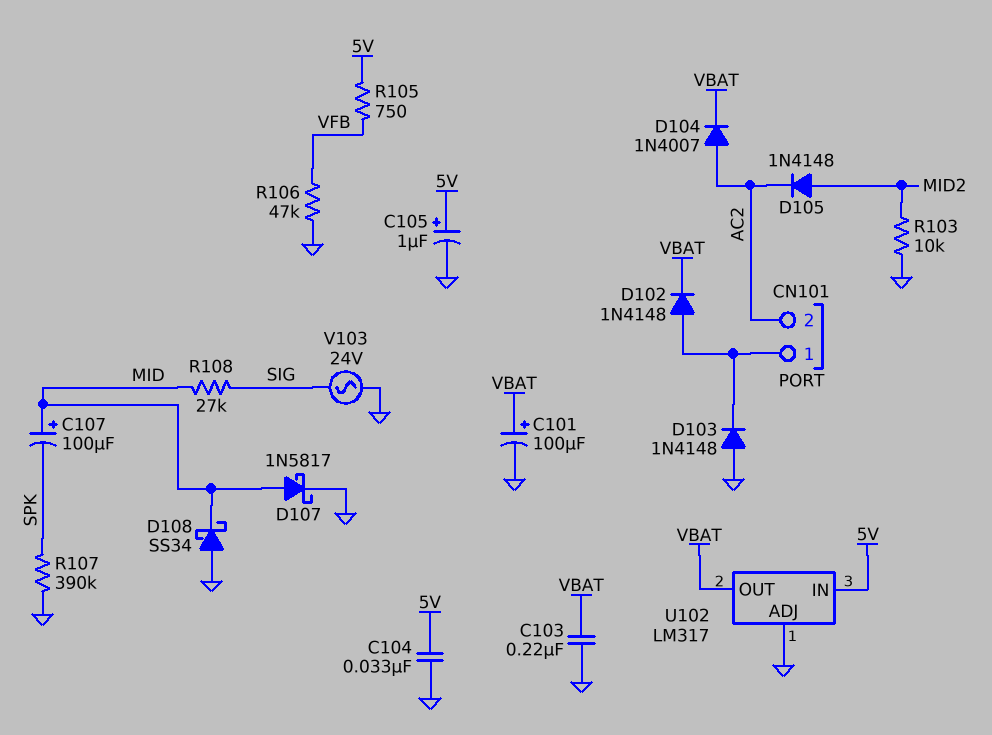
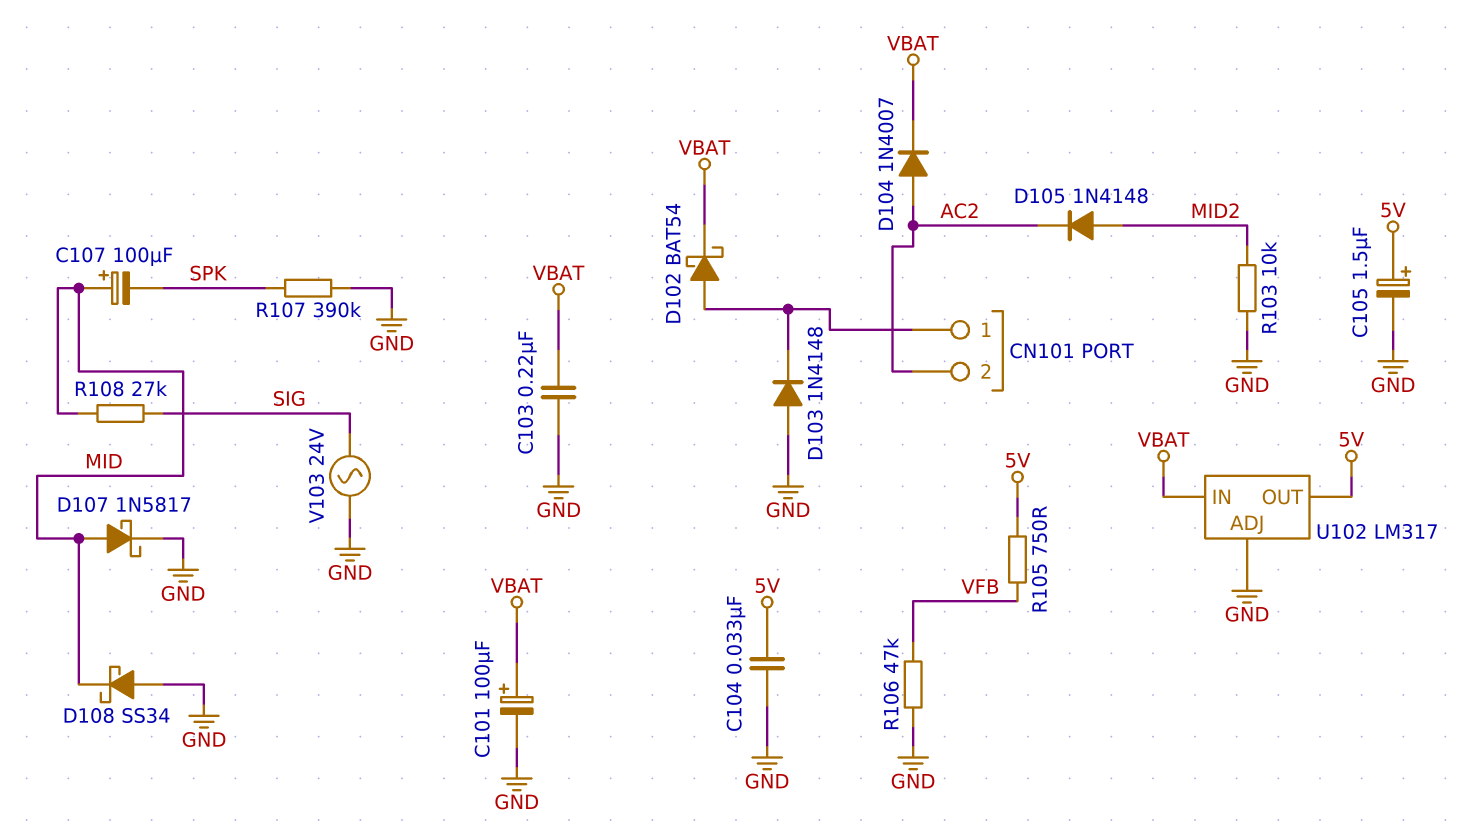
C105: 1uF (plus 5V, minus GND) -> 1.5uF (plus 5V, minus GND)
D102: diode 1N4148 (A CN101/1, K VBAT) -> schottky BAT54 (A CN101/1, K VBAT)
U102 pin IN: 5V -> VBAT
U102 pin OUT: VBAT -> 5V

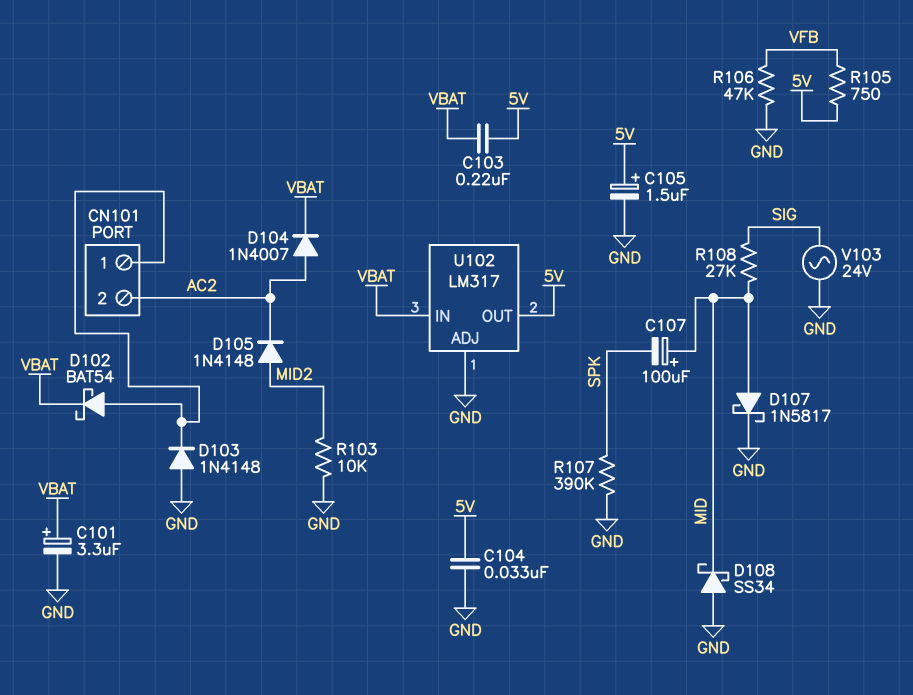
C101: 100uF (plus VBAT, minus GND) -> 3.3uF (plus VBAT, minus GND)
C103: 220nF (GND, VBAT) -> 220nF (5V, VBAT)

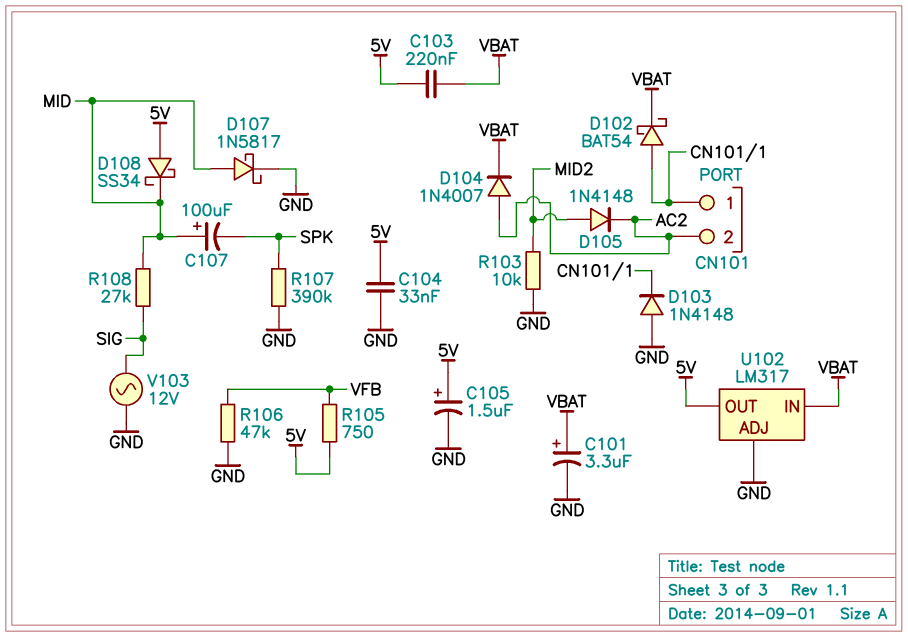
D108: schottky SS34 (A GND, K MID) -> schottky SS34 (A 5V, K MID)
V103: AC 24V (GND, SIG) -> AC 12V (GND, SIG)

